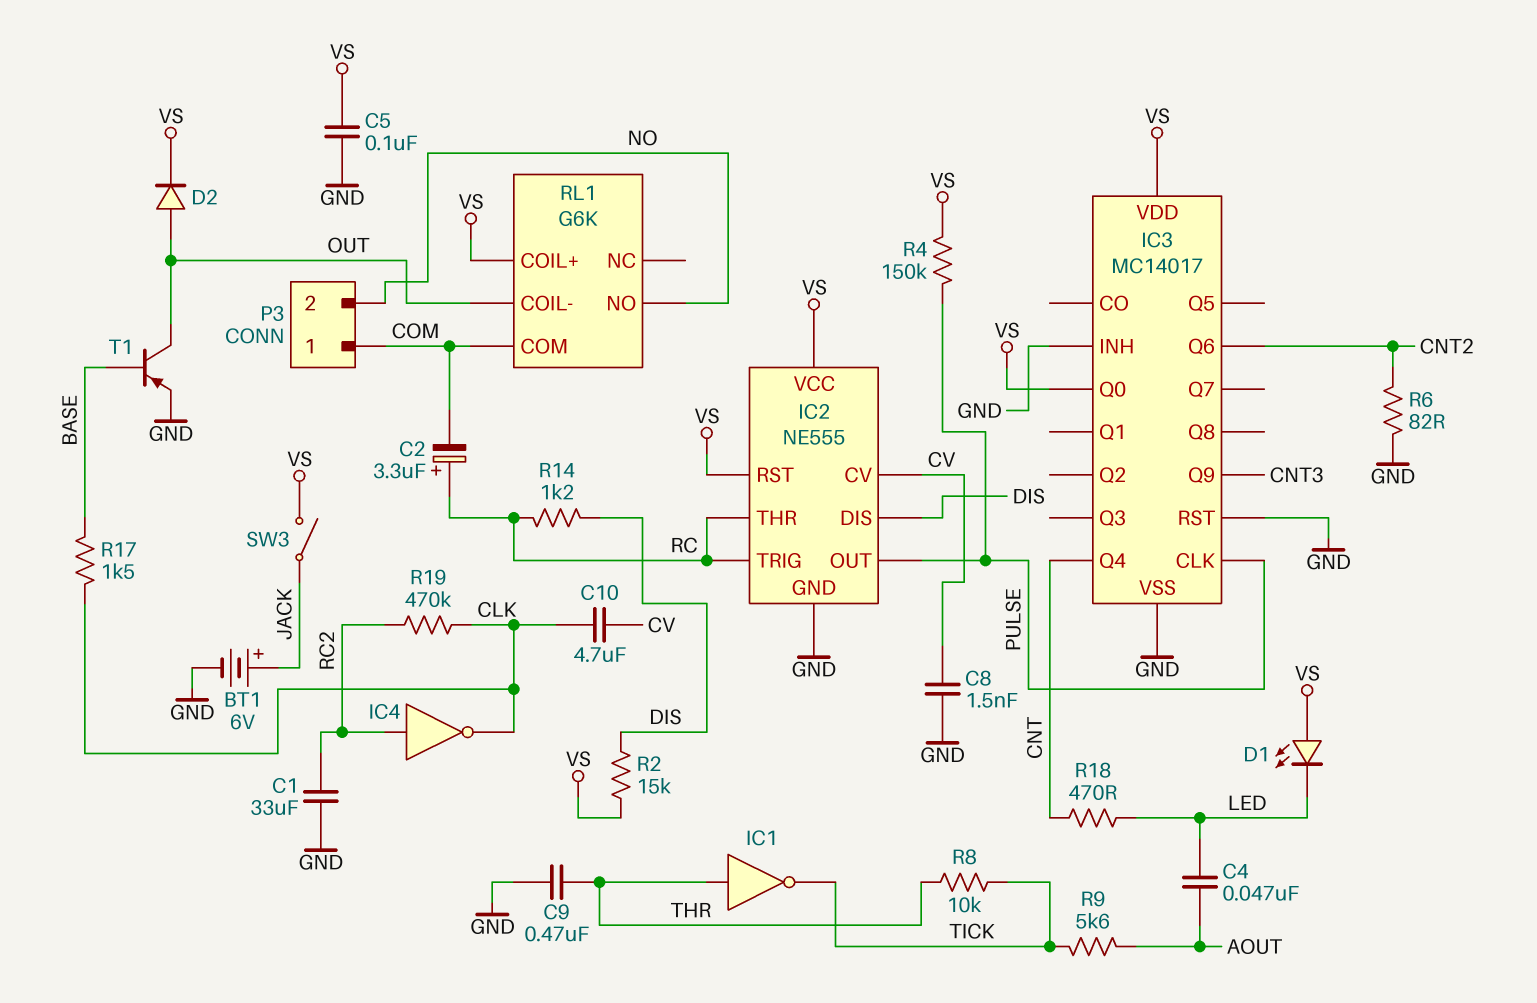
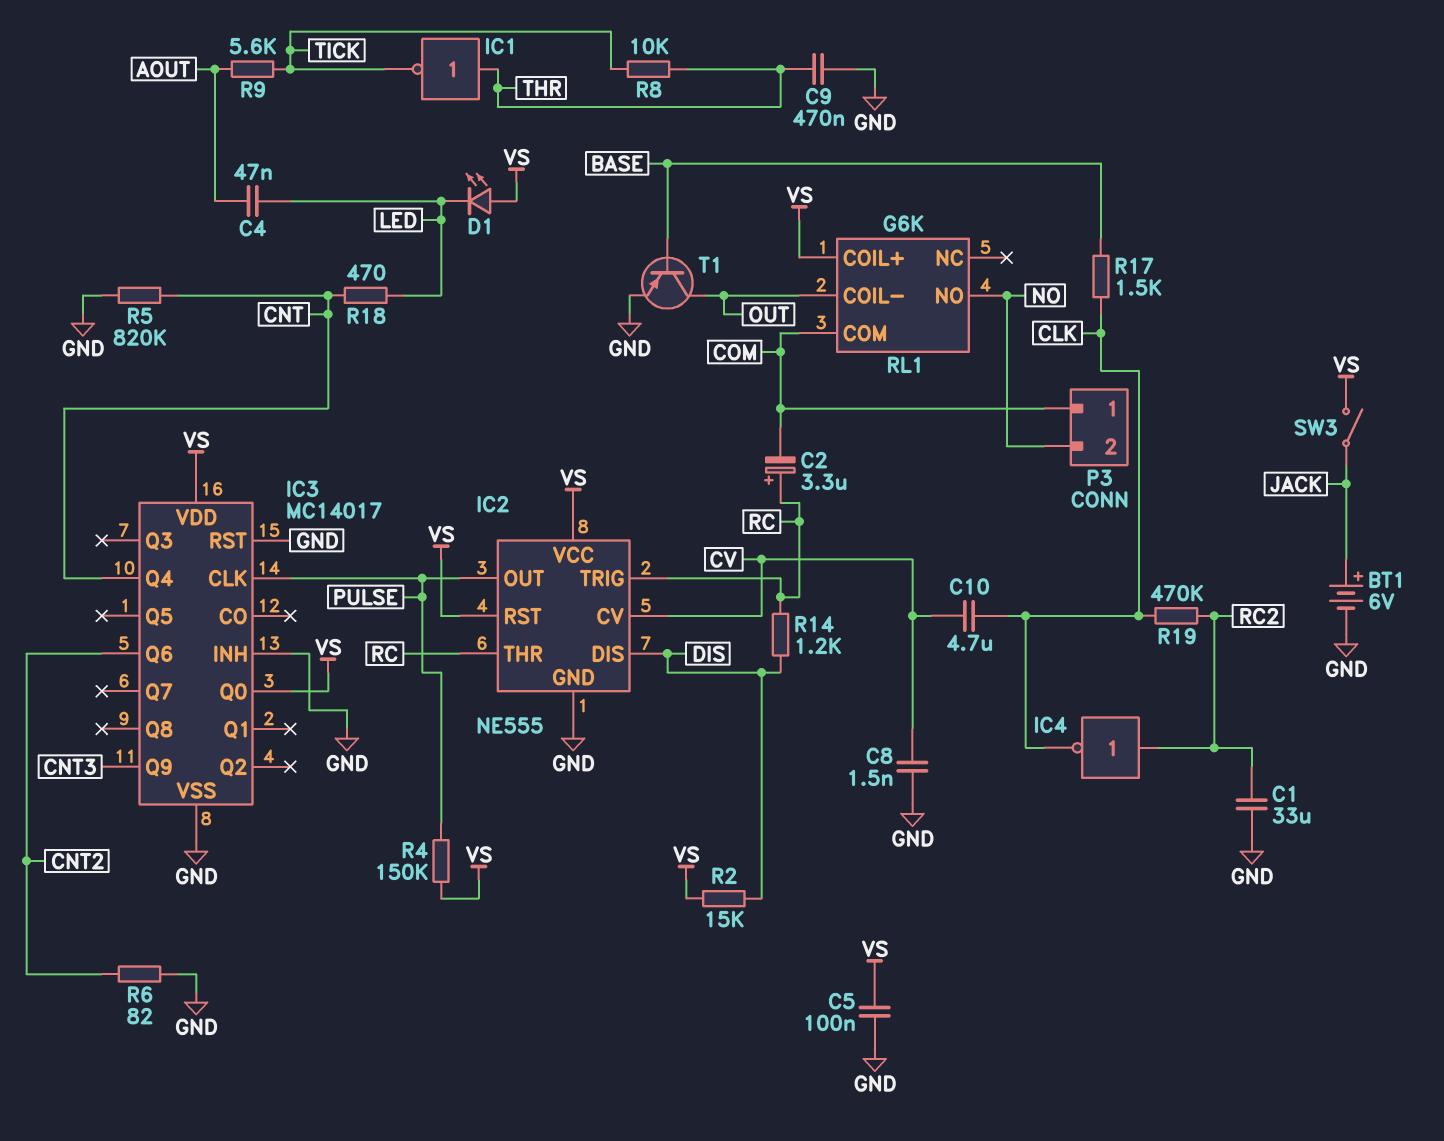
D2: diode (A OUT, K VS) -> none
R5: none -> 820k (CNT, GND)

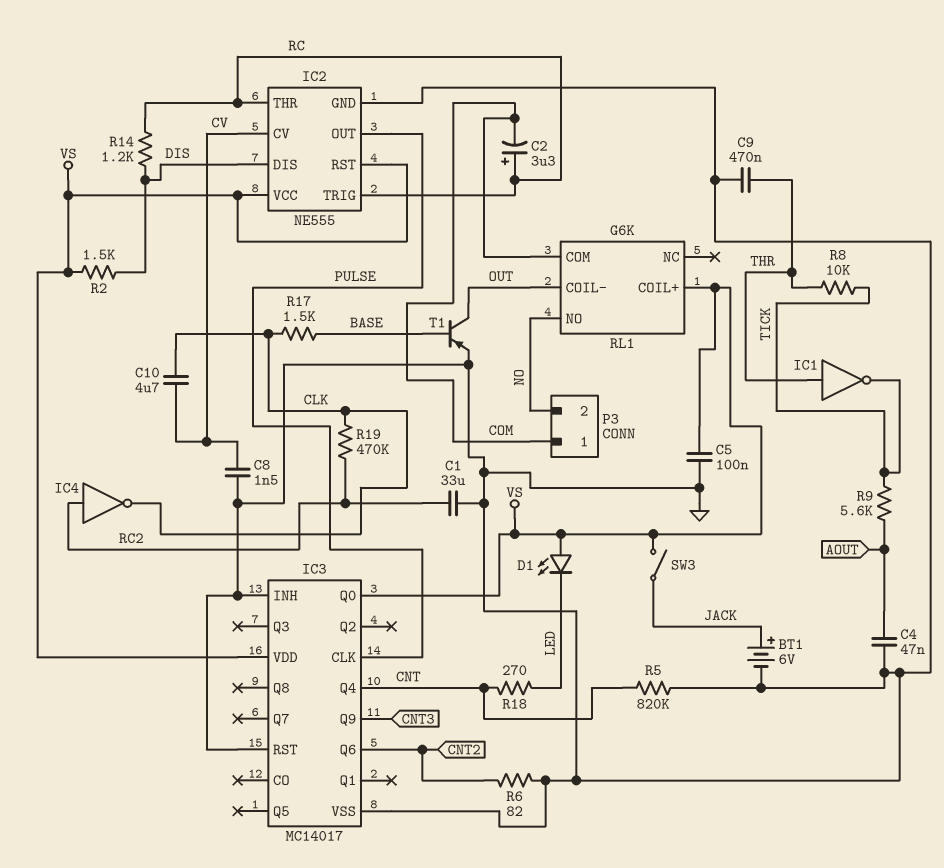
C4: 47nF (AOUT, LED) -> 47nF (AOUT, GND)
R2: 15k (DIS, VS) -> 1.5k (DIS, VS)
R4: 150k (PULSE, VS) -> none
R18: 470 (CNT, LED) -> 270 (CNT, LED)

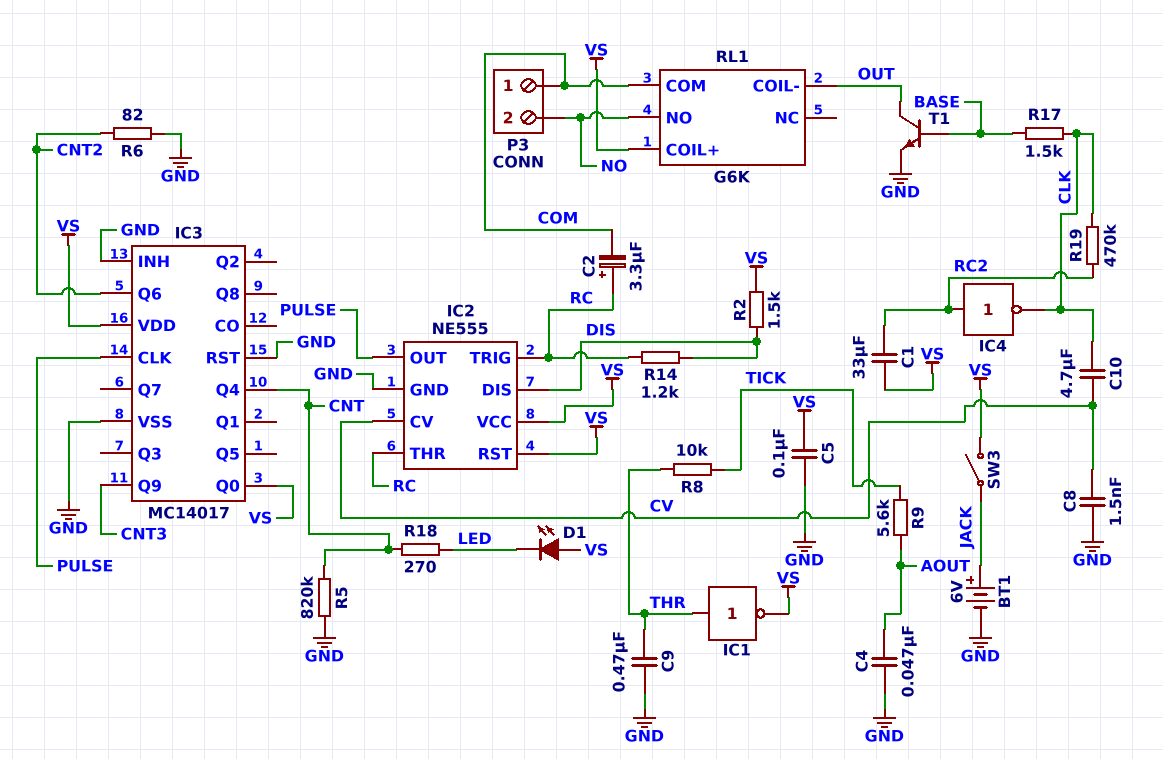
C1: 33uF (GND, RC2) -> 33uF (RC2, VS)
IC1: NOT (in THR, out TICK) -> NOT (in THR, out VS)
T1: PNP (B BASE, C OUT, E GND) -> NPN (B BASE, C OUT, E GND)

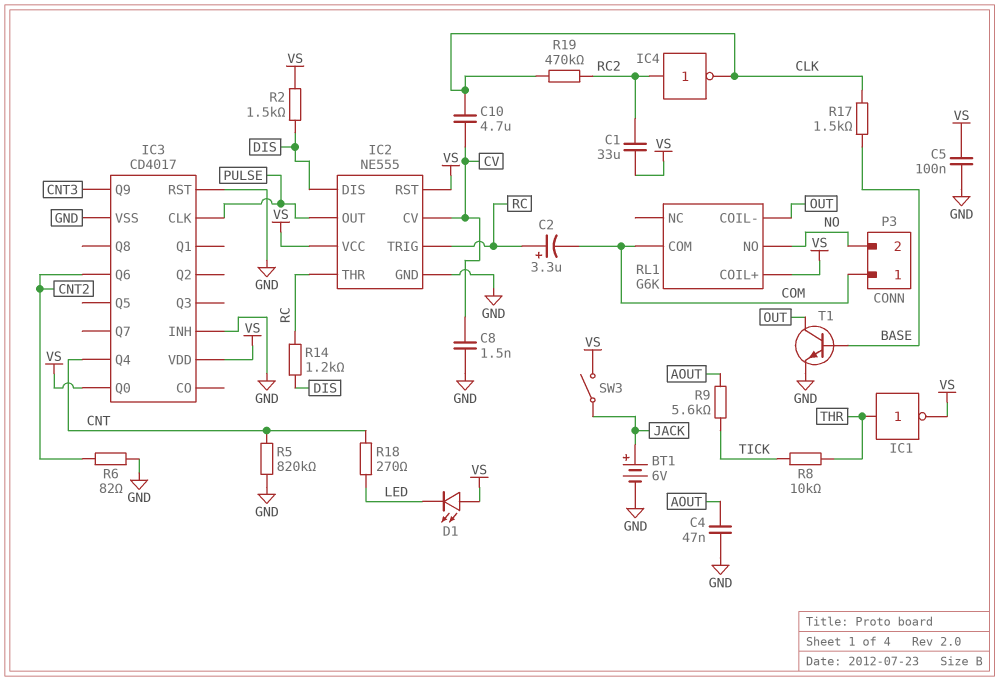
C9: 470nF (GND, THR) -> none
IC3: MC14017 -> CD4017

